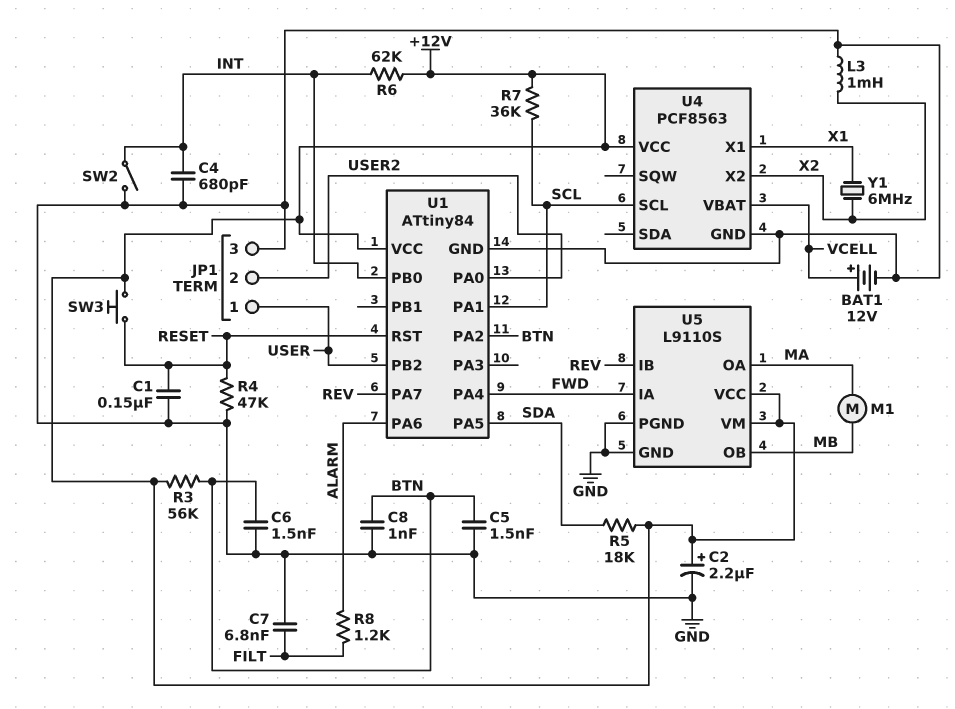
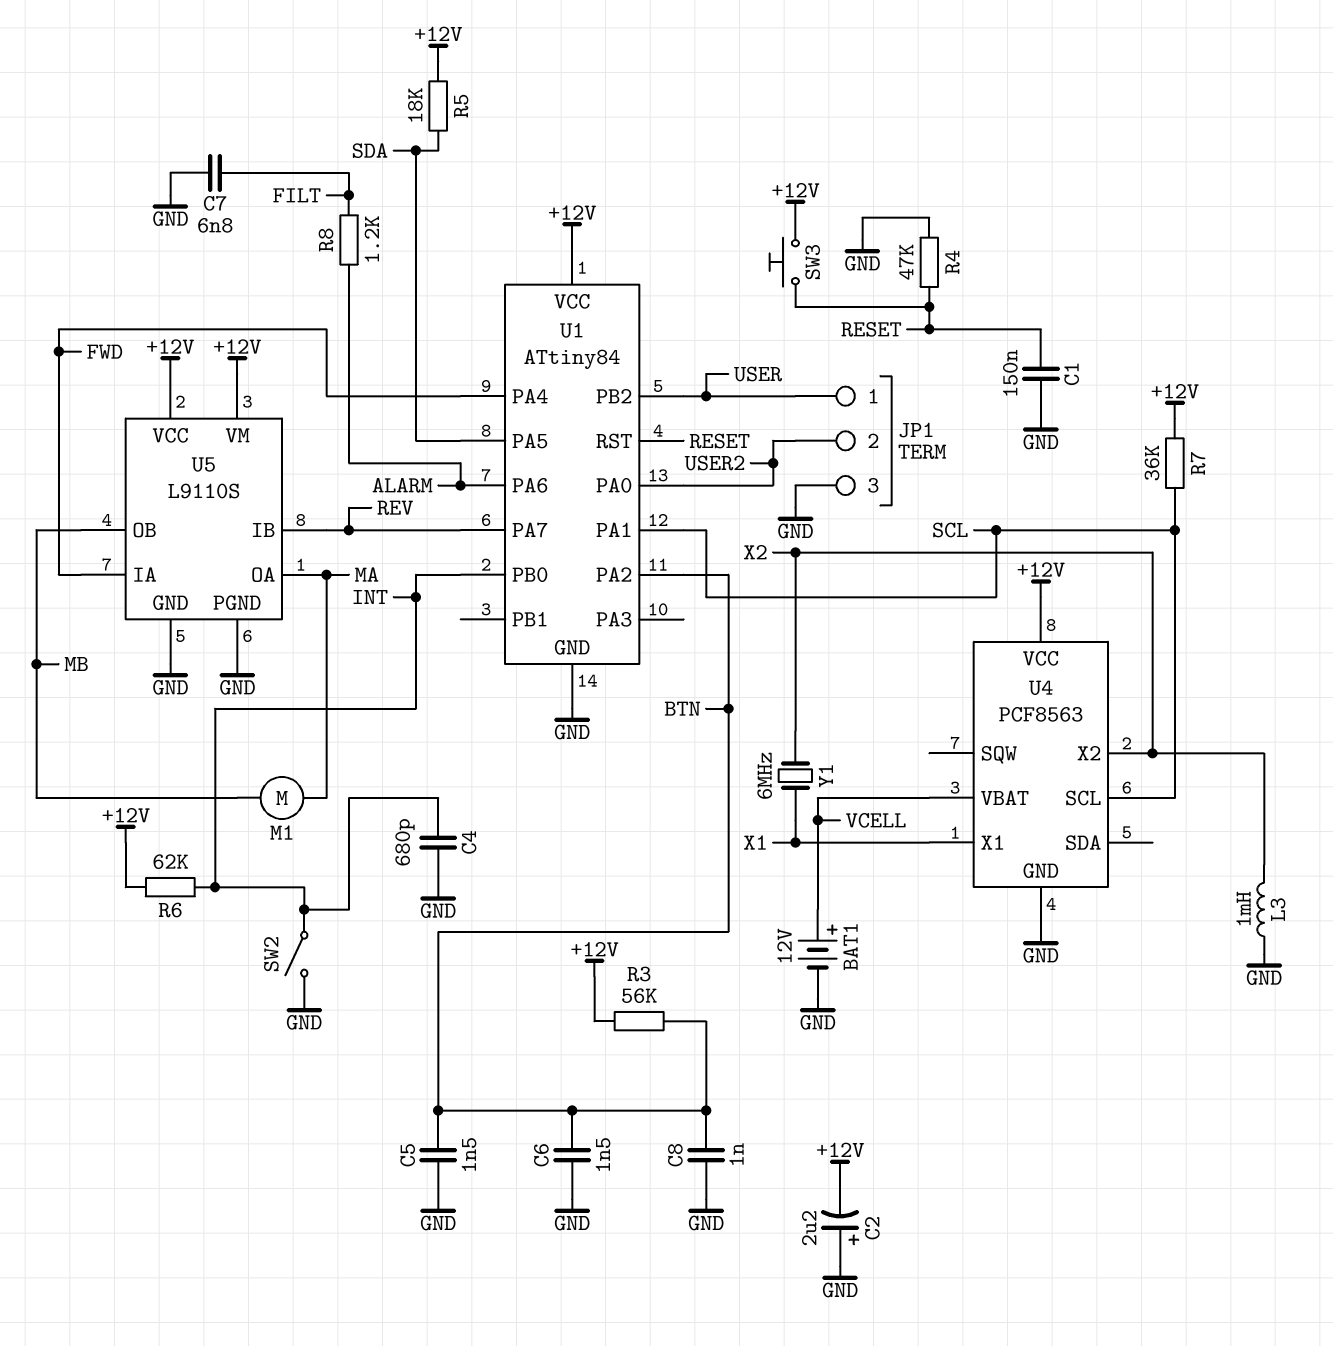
C2: 2.2uF (plus +12V, minus GND) -> 2.2uF (plus GND, minus +12V)

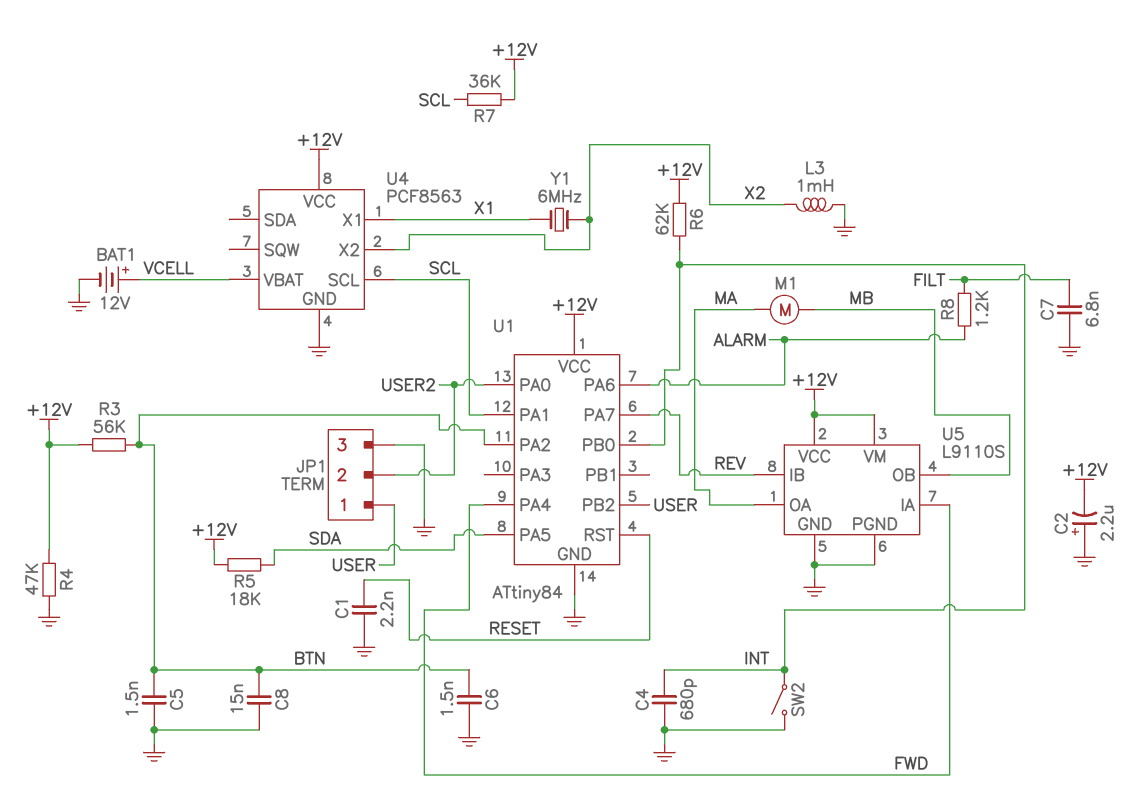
C1: 150nF (GND, RESET) -> 2.2nF (GND, RESET)
C8: 1nF (BTN, GND) -> 15nF (BTN, GND)
R4: 47k (GND, RESET) -> 47k (+12V, GND)
SW3: button (+12V, RESET) -> none

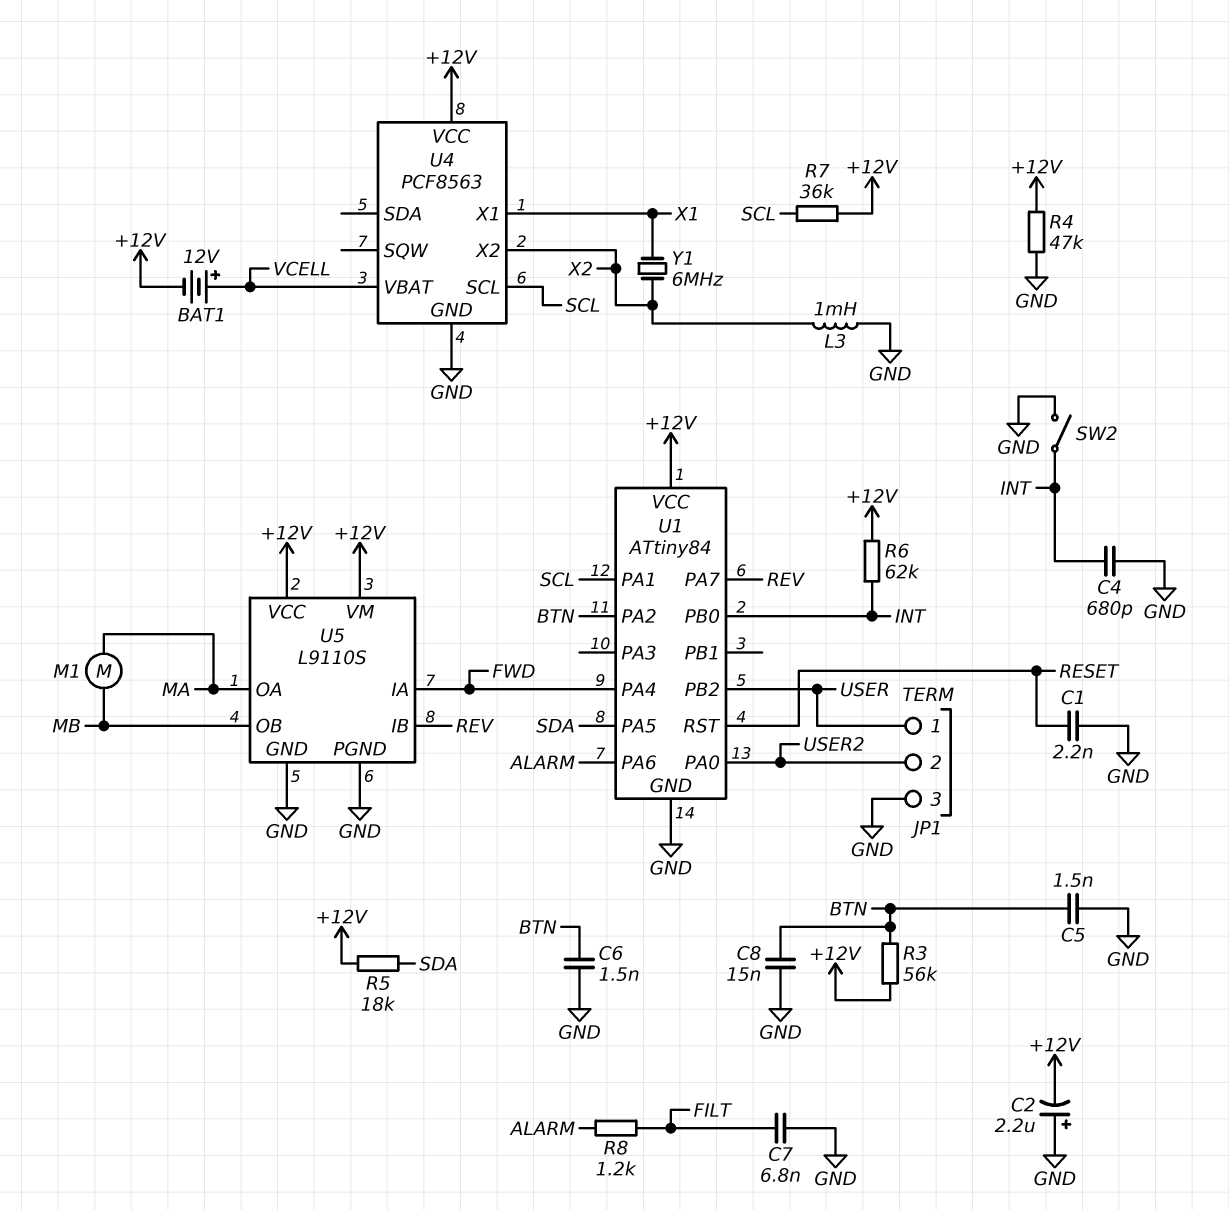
BAT1: 12V (plus VCELL, minus GND) -> 12V (plus VCELL, minus +12V)

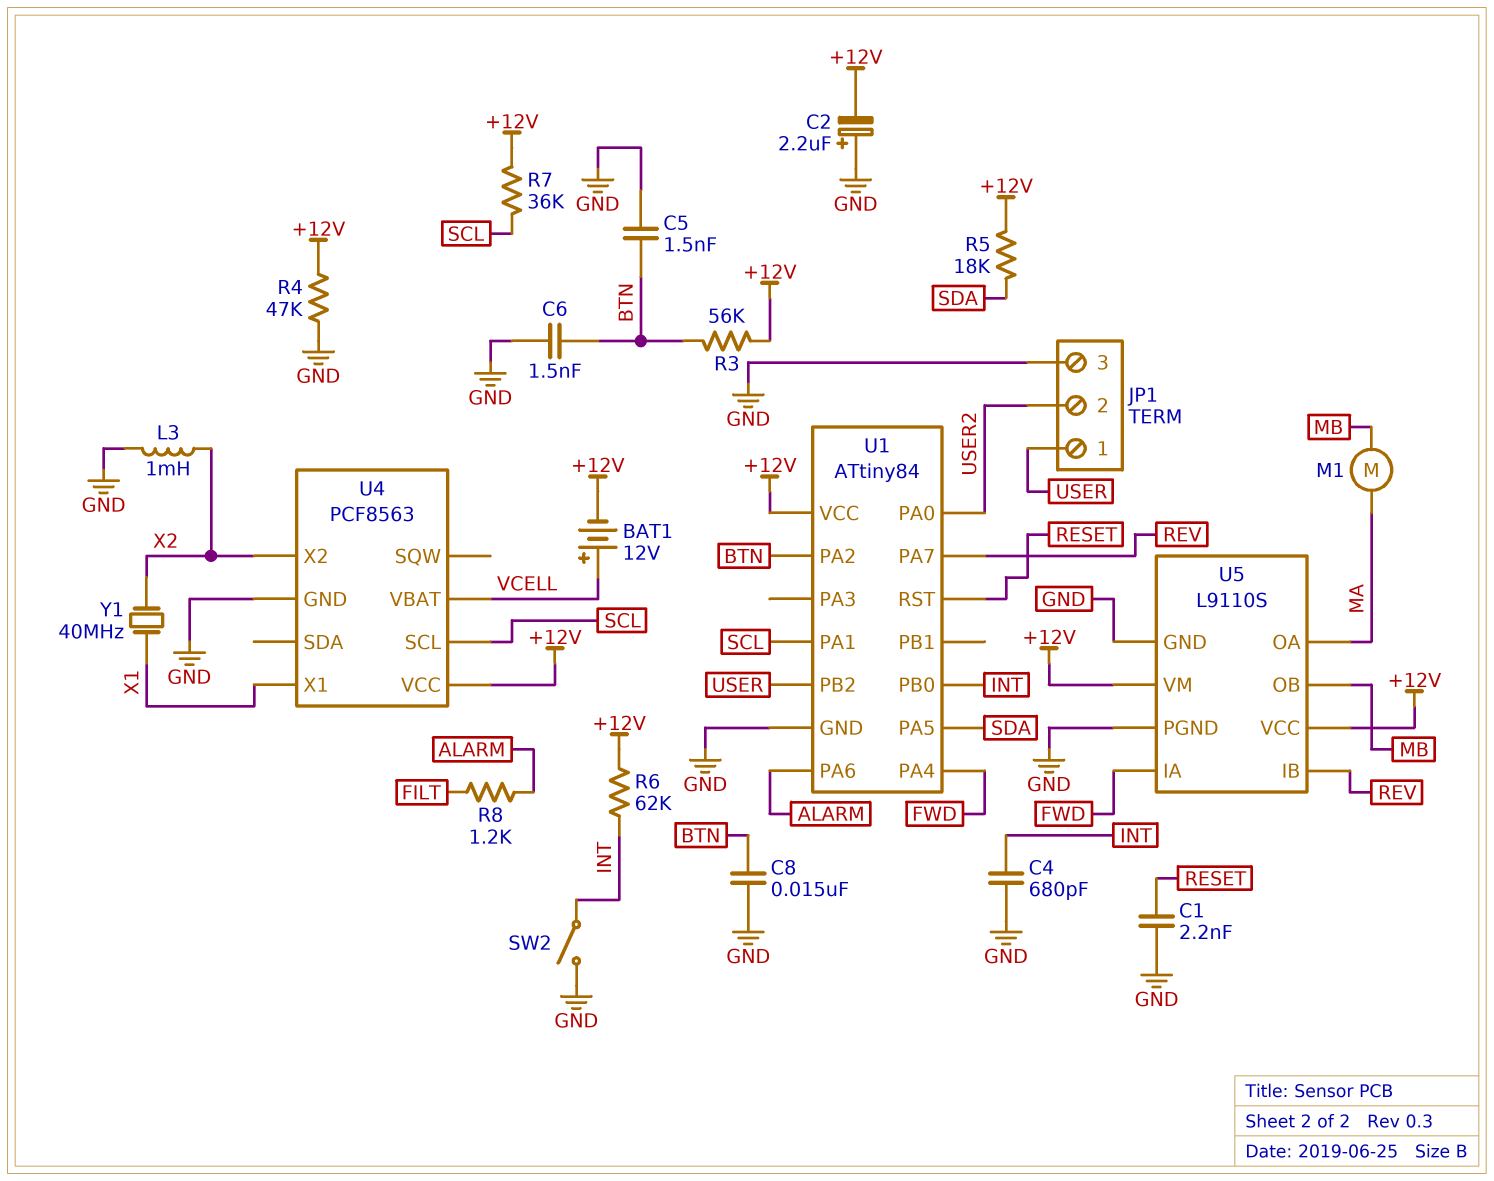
C7: 6.8nF (FILT, GND) -> none
Y1: 6MHz (X1, X2) -> 40MHz (X1, X2)

